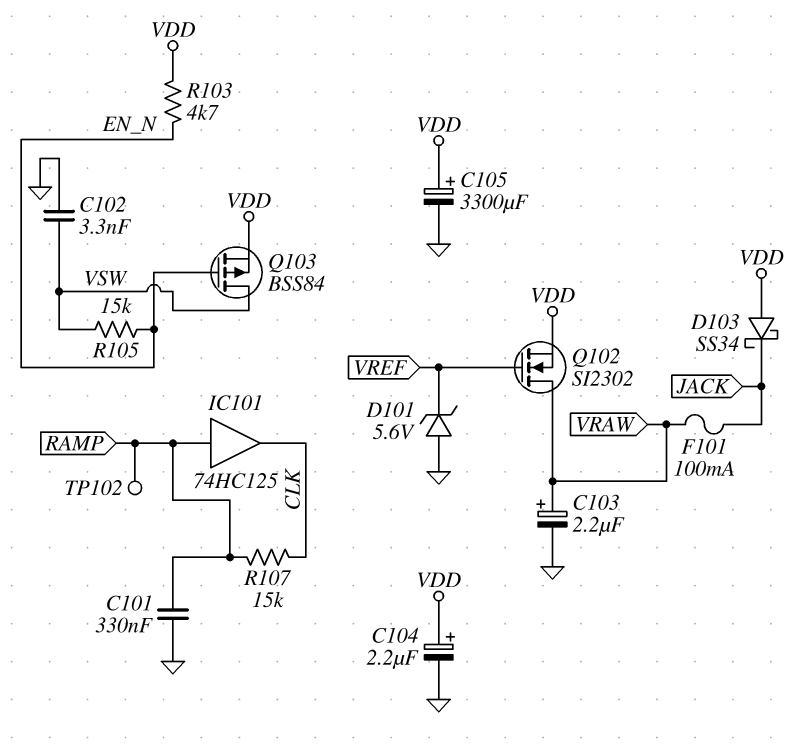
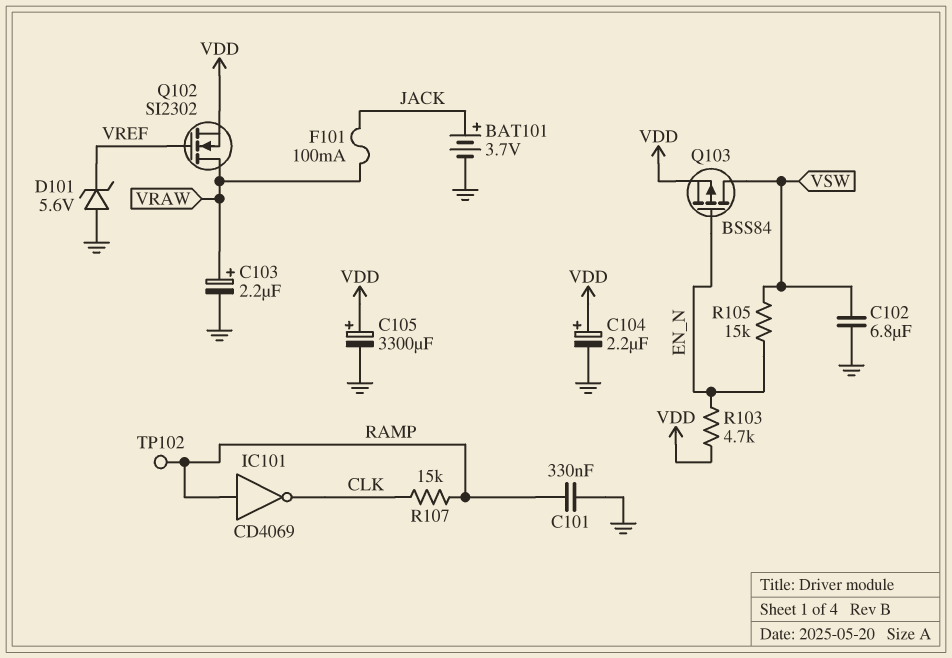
BAT101: none -> 3.7V (plus JACK, minus GND)
C102: 3.3nF (GND, VSW) -> 6.8uF (GND, VSW)
D103: schottky SS34 (A VDD, K JACK) -> none
IC101: buffer 74HC125 (in RAMP, out CLK) -> NOT CD4069 (in RAMP, out CLK)

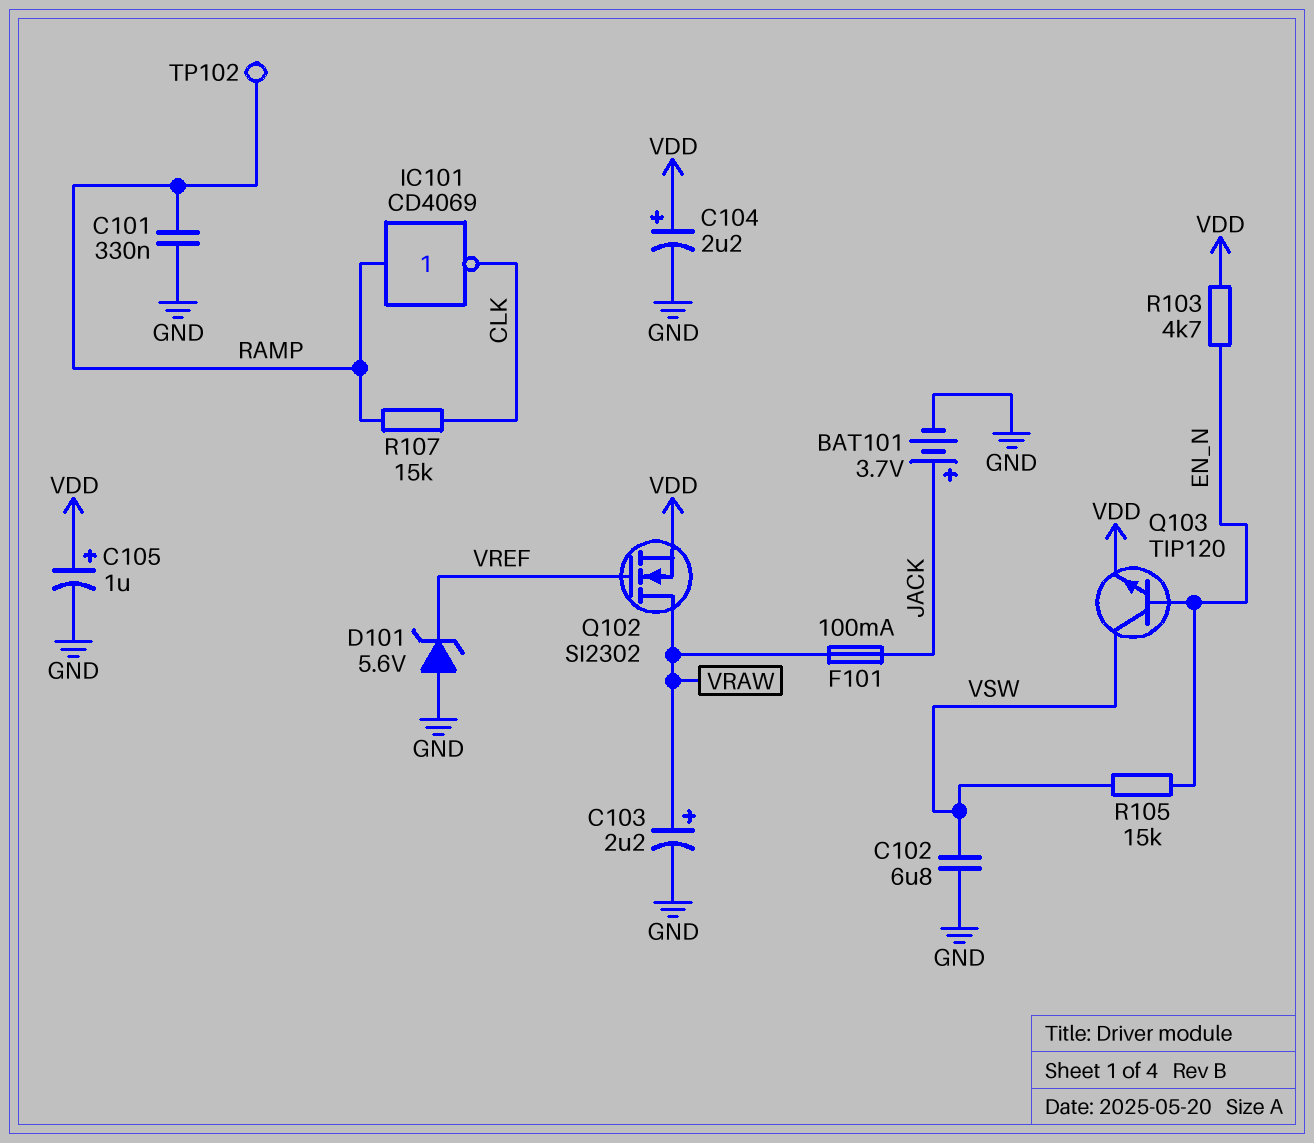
C105: 3300uF (plus VDD, minus GND) -> 1uF (plus VDD, minus GND)
Q103: PMOS BSS84 (G EN_N, D VSW, S VDD) -> NPN TIP120 (B EN_N, C VSW, E VDD)

